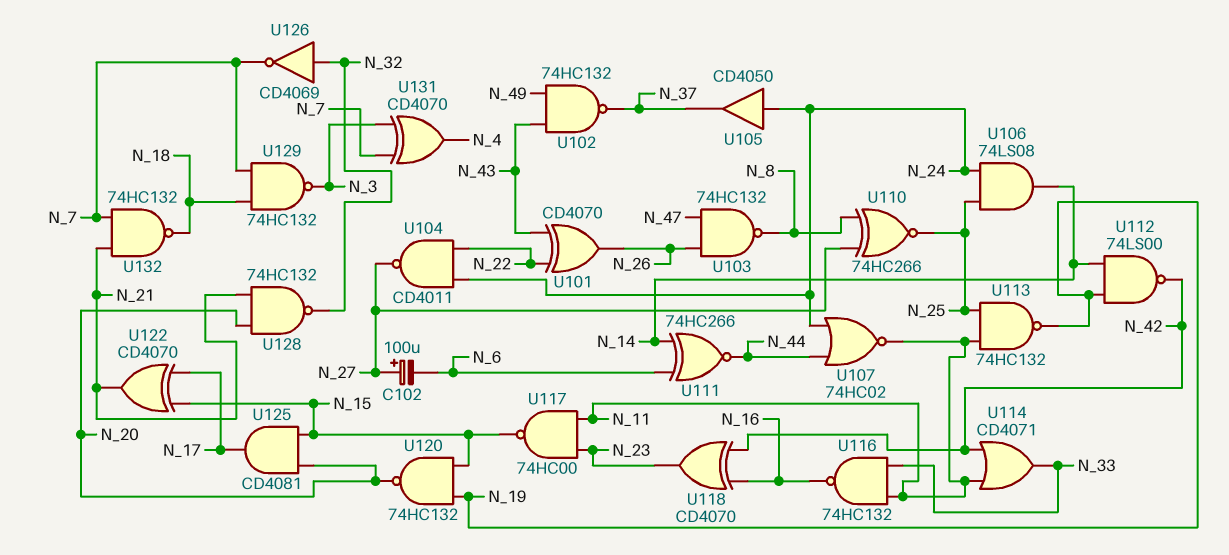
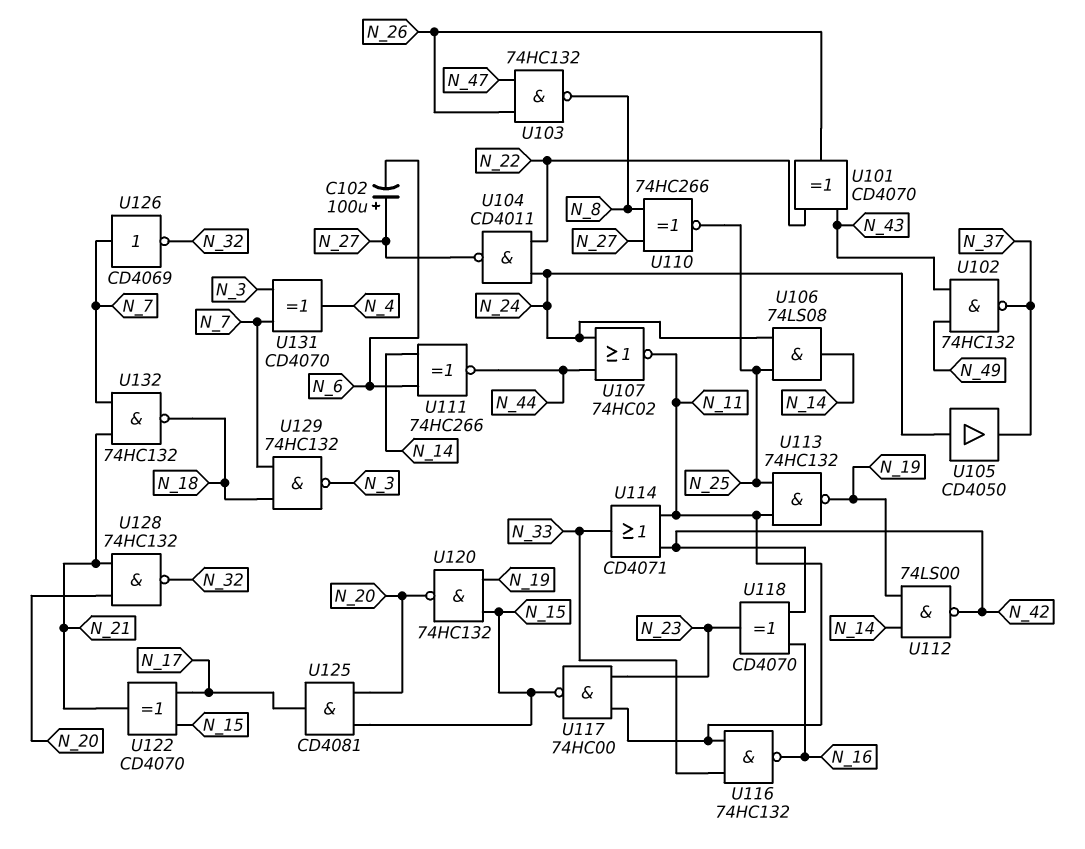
U126: NOT CD4069 (in N_32, out N_7) -> NOT CD4069 (in N_7, out N_32)

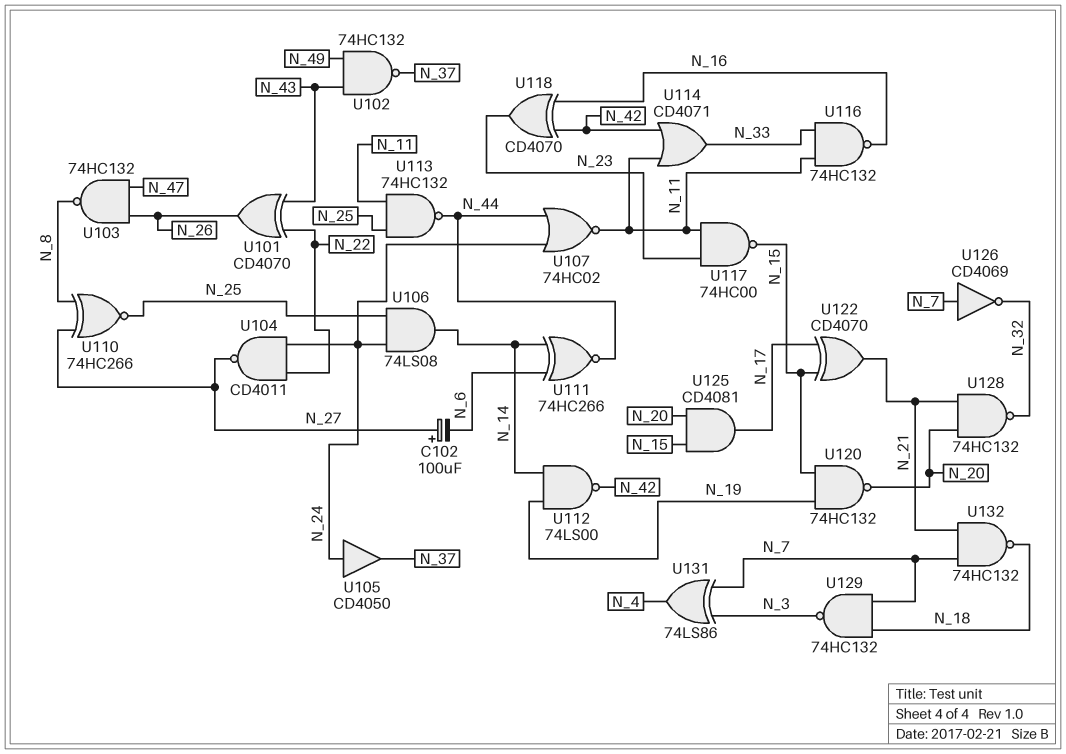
U113: NAND 74HC132 (in N_11, in N_25, out N_19) -> NAND 74HC132 (in N_11, in N_25, out N_44)
U131: XOR CD4070 (in N_3, in N_7, out N_4) -> XOR 74LS86 (in N_3, in N_7, out N_4)

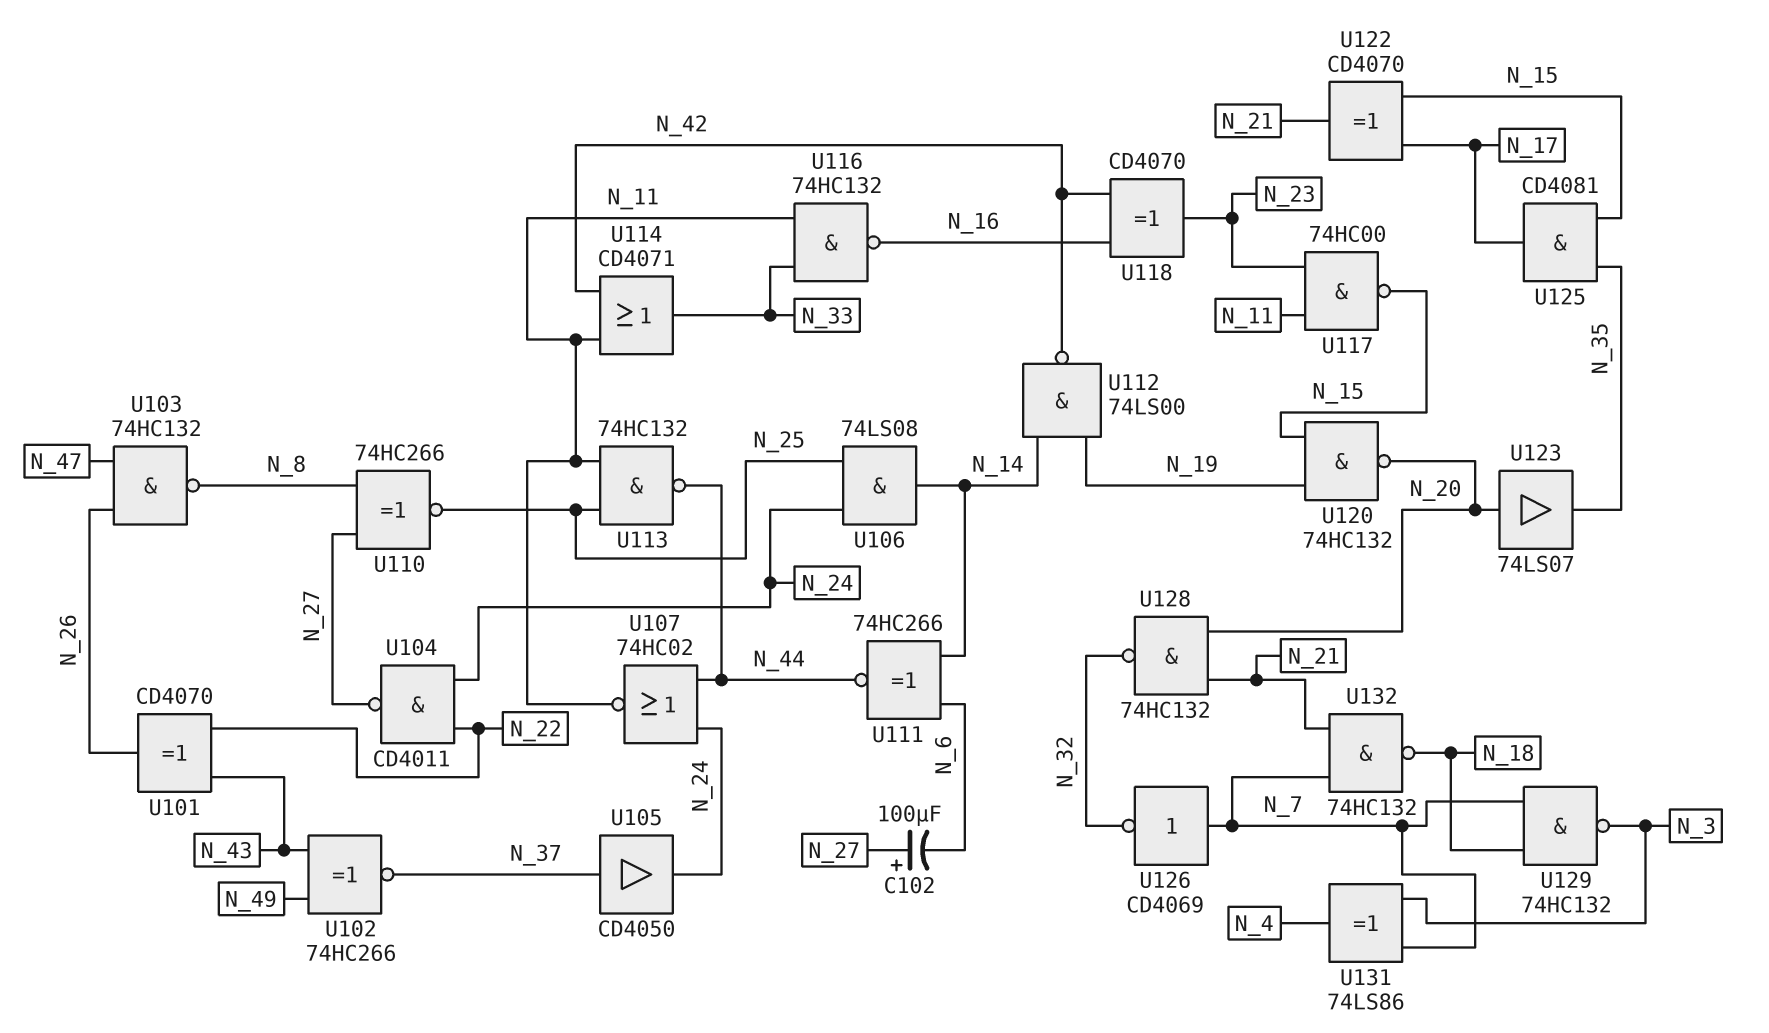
U102: NAND 74HC132 (in N_43, in N_49, out N_37) -> XNOR 74HC266 (in N_43, in N_49, out N_37)
U105: buffer CD4050 (in N_24, out N_37) -> buffer CD4050 (in N_37, out N_24)
U123: none -> buffer 74LS07 (in N_20, out N_35)
U125: AND CD4081 (in N_15, in N_20, out N_17) -> AND CD4081 (in N_15, in N_35, out N_17)

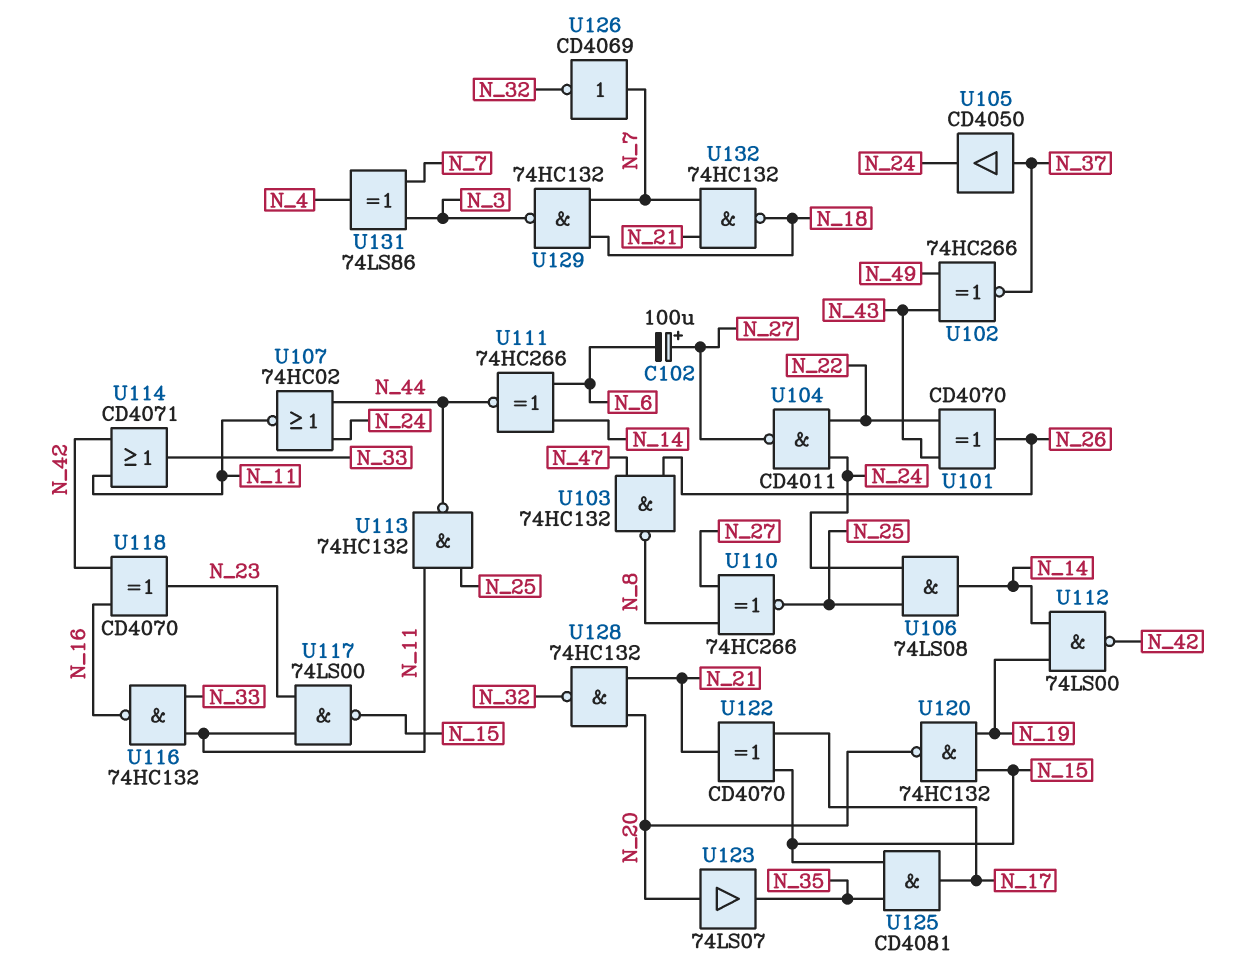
U117: NAND 74HC00 (in N_11, in N_23, out N_15) -> NAND 74LS00 (in N_11, in N_23, out N_15)

